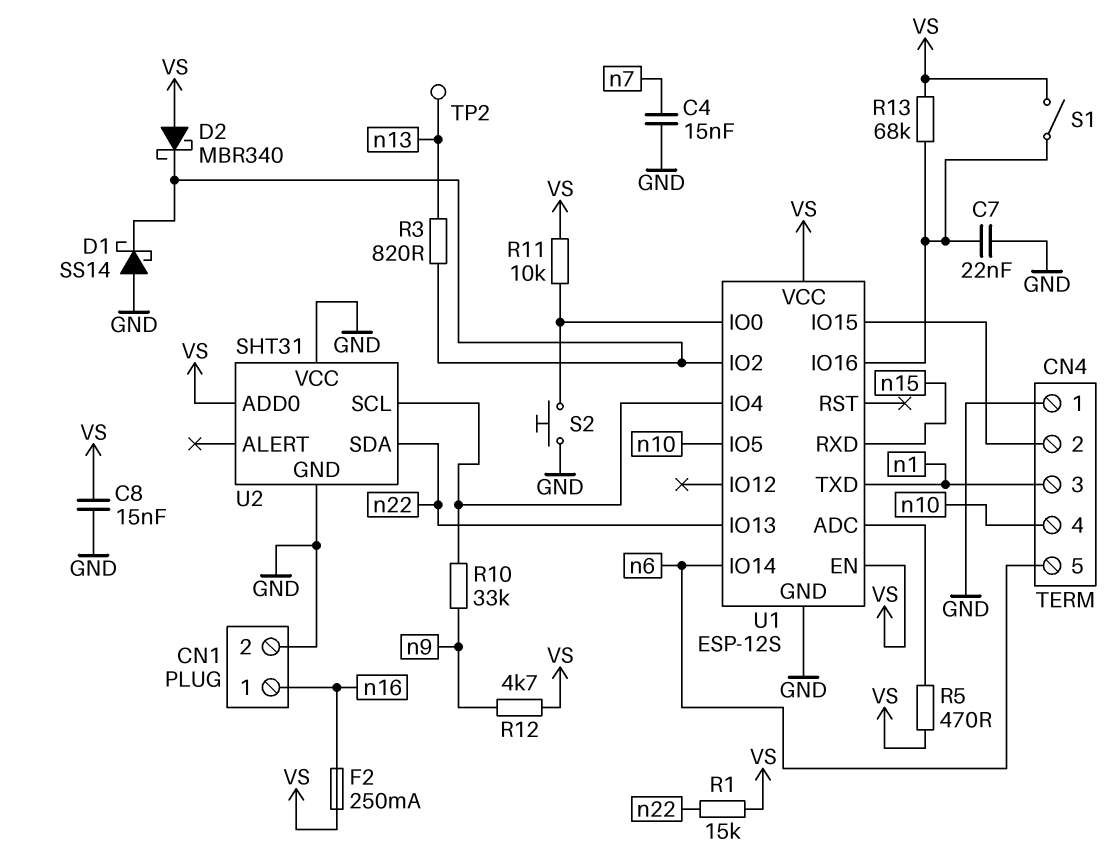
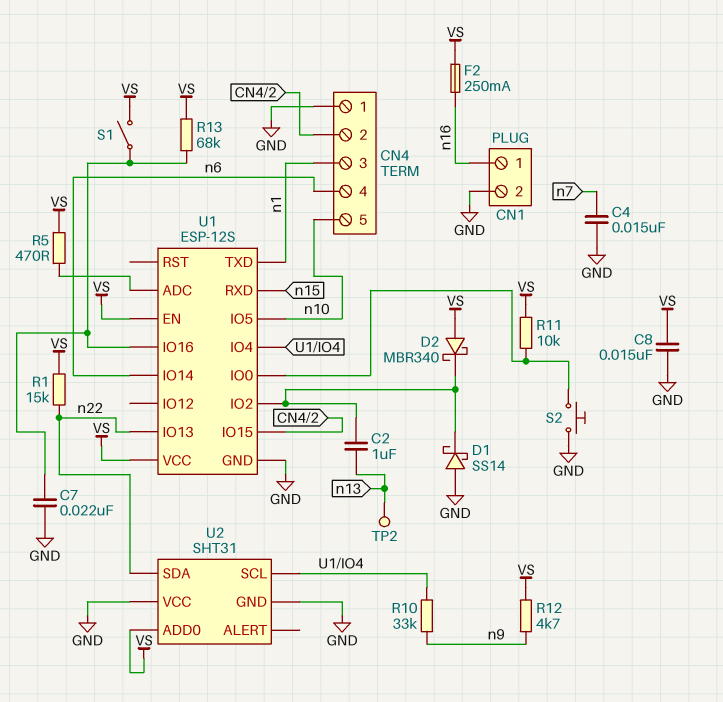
C2: none -> 1uF (U1/IO2, n13)
CN4 pin 4: n10 -> n6
CN4 pin 5: n6 -> n10
R3: 820 (U1/IO2, n13) -> none

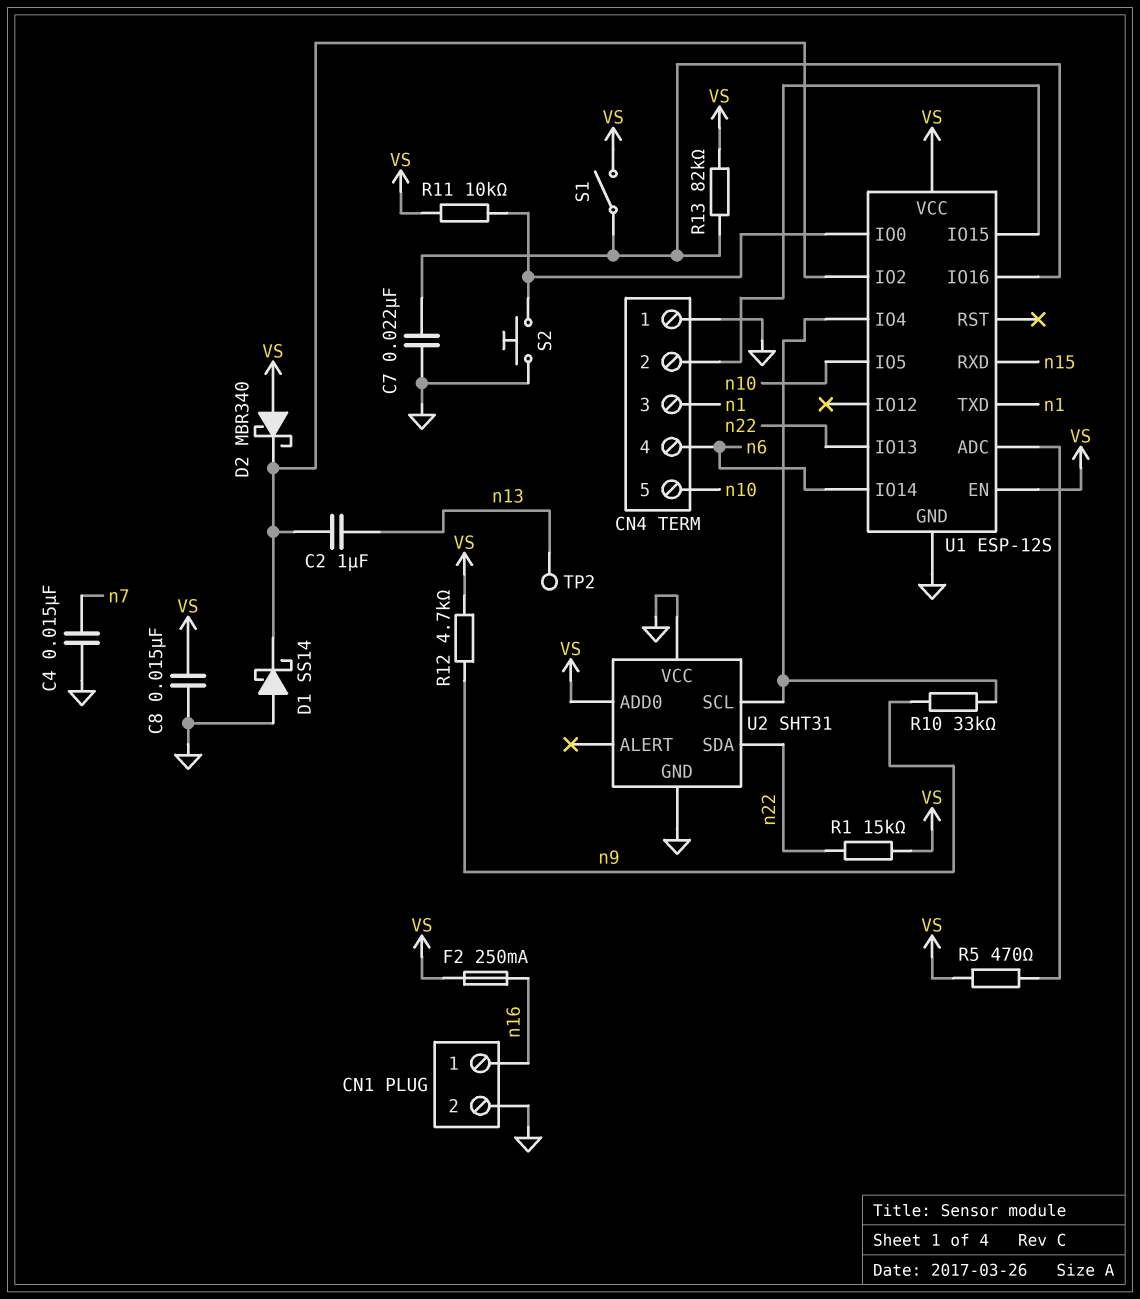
R13: 68k (U1/IO16, VS) -> 82k (U1/IO16, VS)

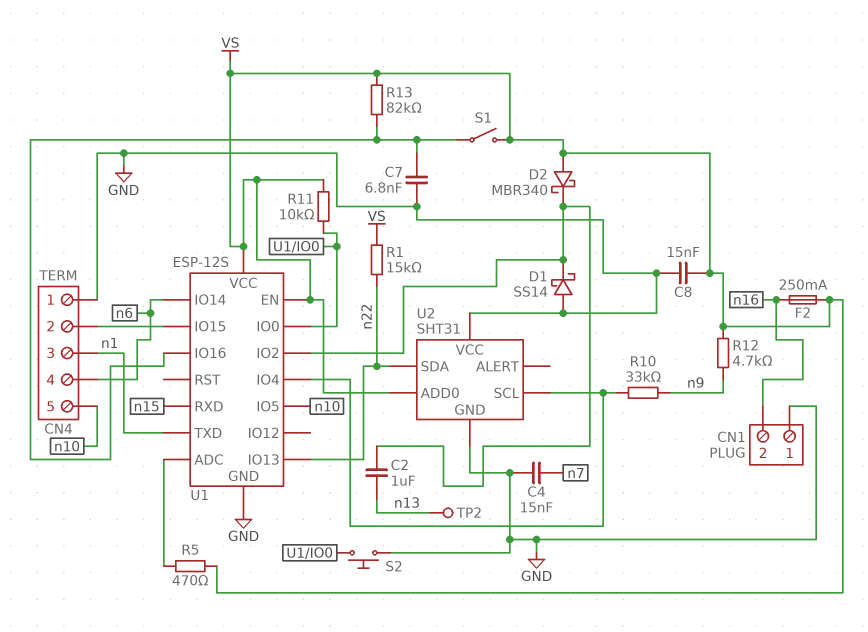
C7: 22nF (GND, U1/IO16) -> 6.8nF (GND, U1/IO16)
CN1 pin 1: n16 -> GND
CN1 pin 2: GND -> n16

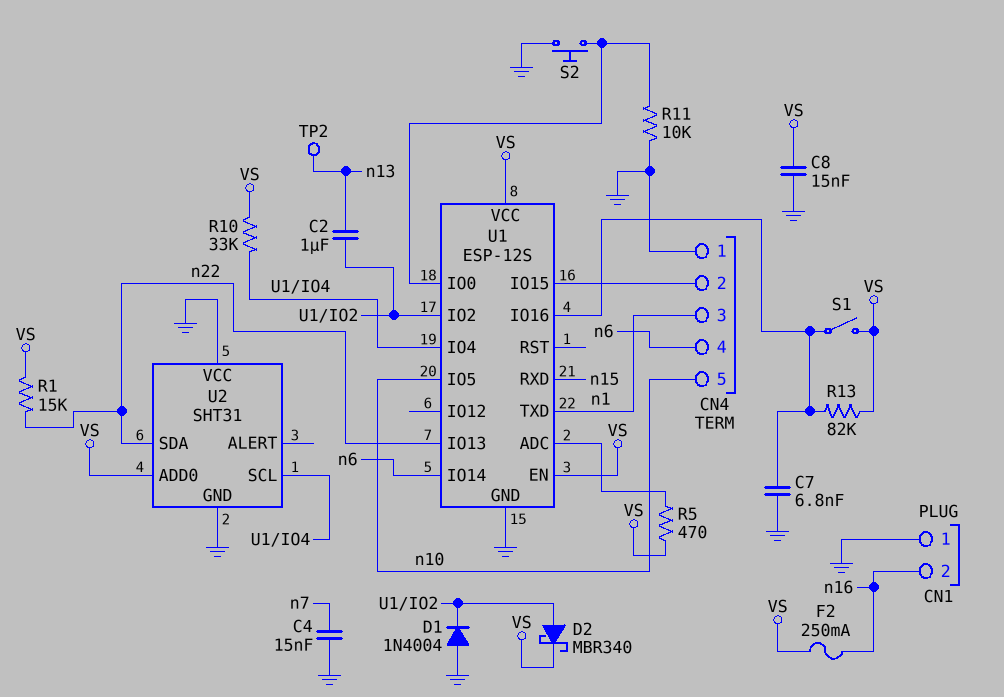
D1: schottky SS14 (A GND, K U1/IO2) -> diode 1N4004 (A GND, K U1/IO2)
D2: schottky MBR340 (A VS, K U1/IO2) -> schottky MBR340 (A U1/IO2, K VS)
R10: 33k (U1/IO4, n9) -> 33k (U1/IO4, VS)
R11: 10k (U1/IO0, VS) -> 10k (GND, U1/IO0)
R12: 4.7k (VS, n9) -> none

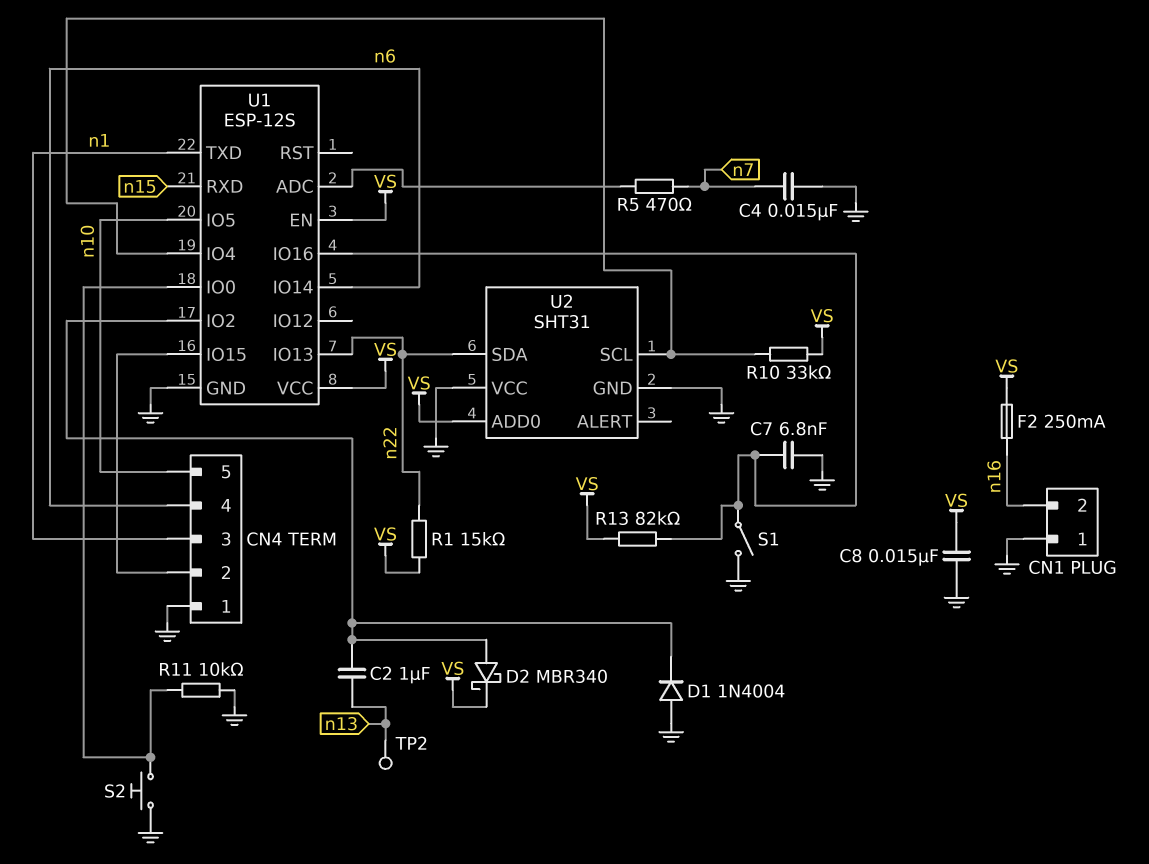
R5: 470 (U1/ADC, VS) -> 470 (U1/ADC, n7)
S1: switch (U1/IO16, VS) -> switch (GND, U1/IO16)

